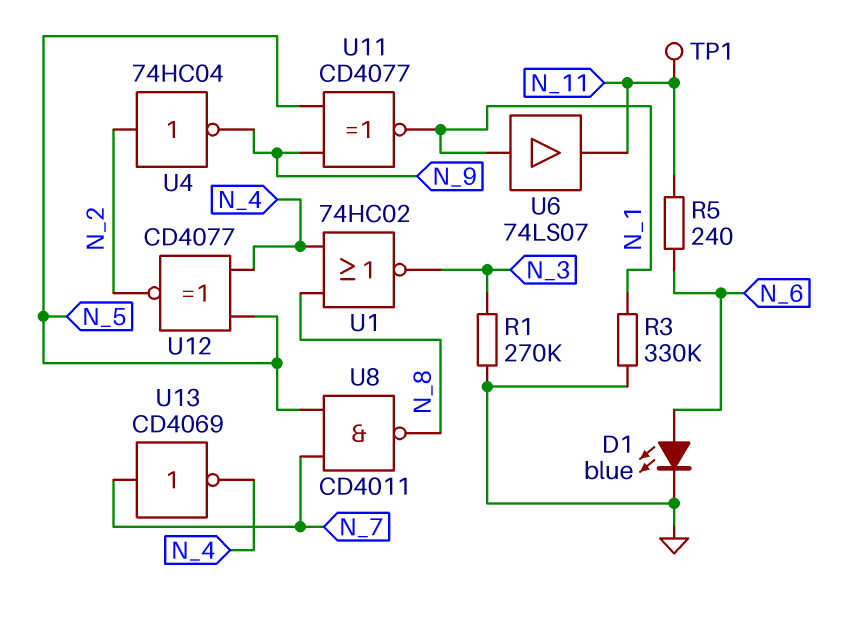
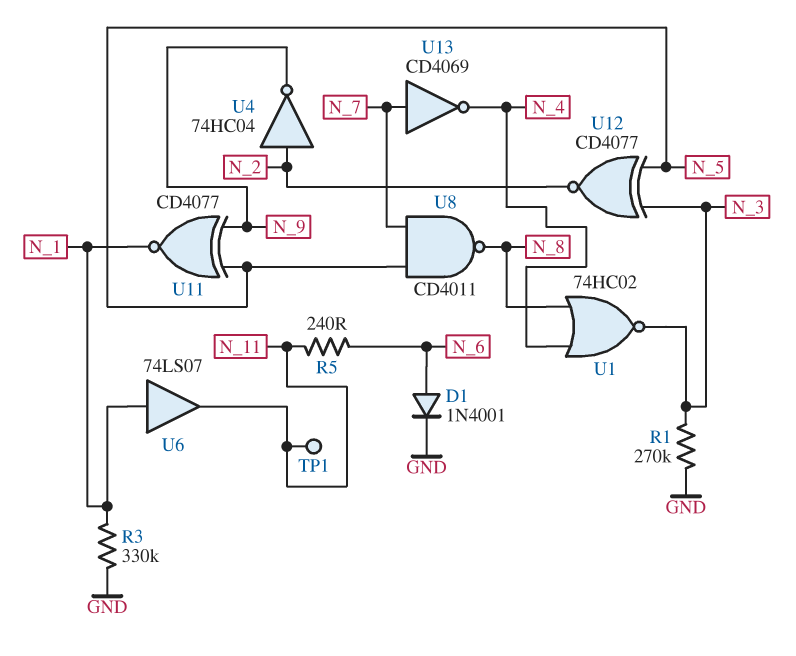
D1: LED blue (A N_6, K GND) -> diode 1N4001 (A N_6, K GND)
U12: XNOR CD4077 (in N_4, in N_5, out N_2) -> XNOR CD4077 (in N_3, in N_5, out N_2)

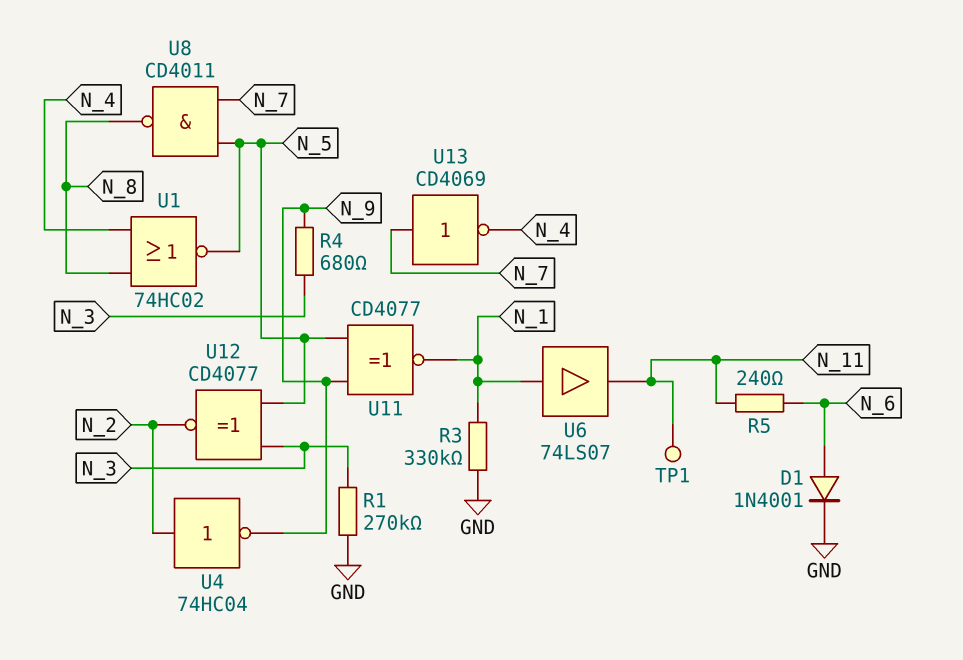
R4: none -> 680 (N_3, N_9)
U1: NOR 74HC02 (in N_4, in N_8, out N_3) -> NOR 74HC02 (in N_4, in N_8, out N_5)

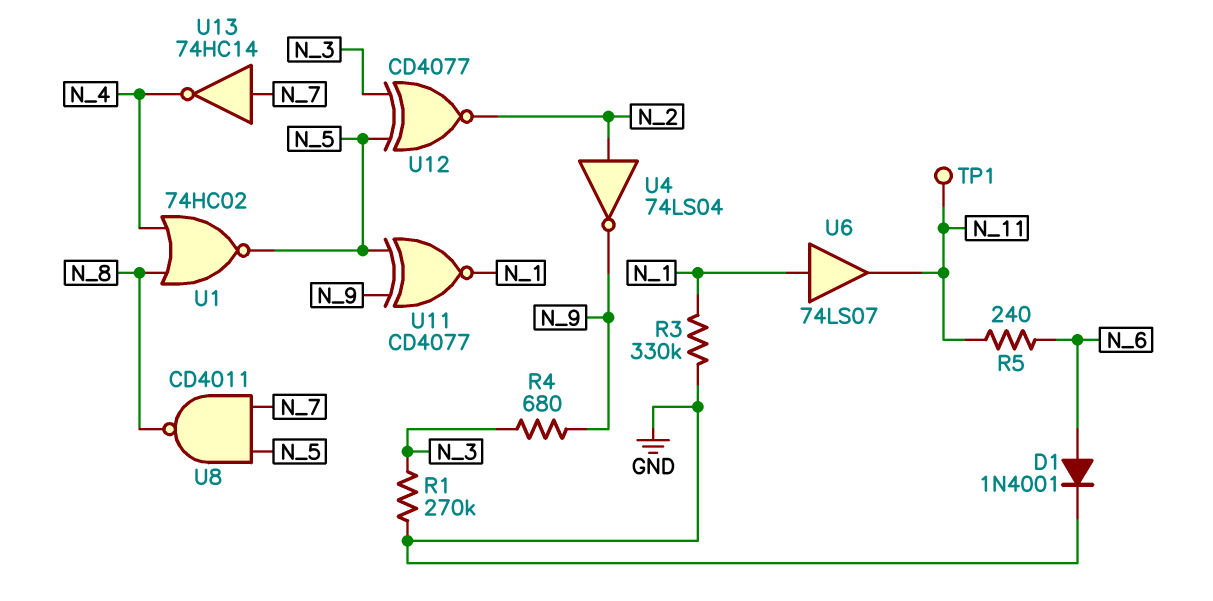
U4: NOT 74HC04 (in N_2, out N_9) -> NOT 74LS04 (in N_2, out N_9)
U13: NOT CD4069 (in N_7, out N_4) -> NOT 74HC14 (in N_7, out N_4)

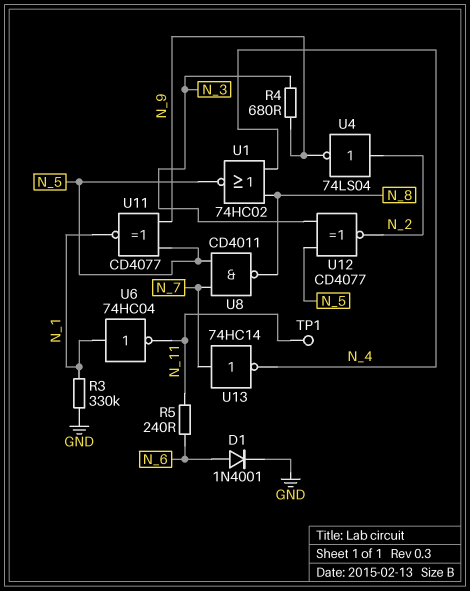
R1: 270k (GND, N_3) -> none
U6: buffer 74LS07 (in N_1, out N_11) -> NOT 74HC04 (in N_1, out N_11)

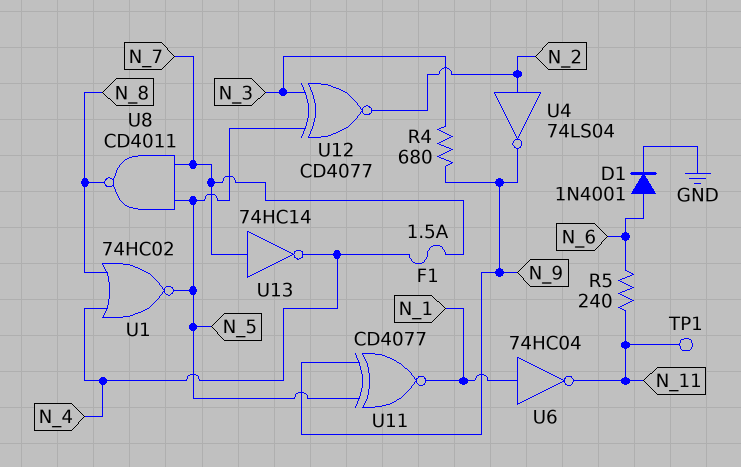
F1: none -> 1.5A (N_4, N_7)
R3: 330k (GND, N_1) -> none

